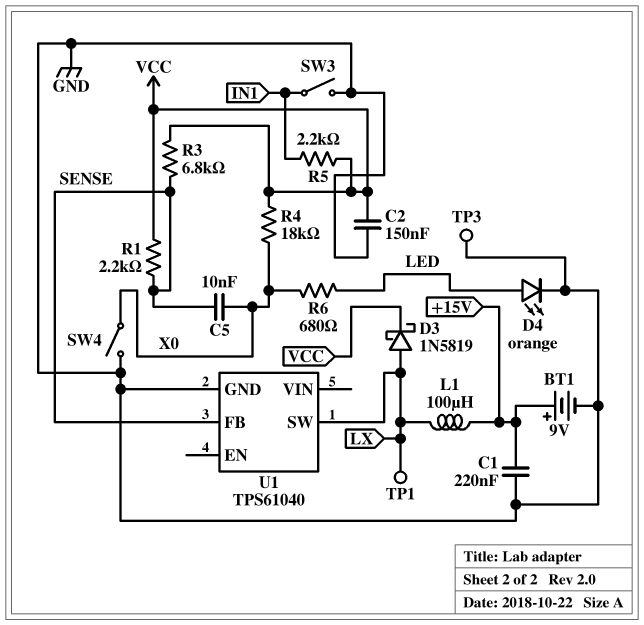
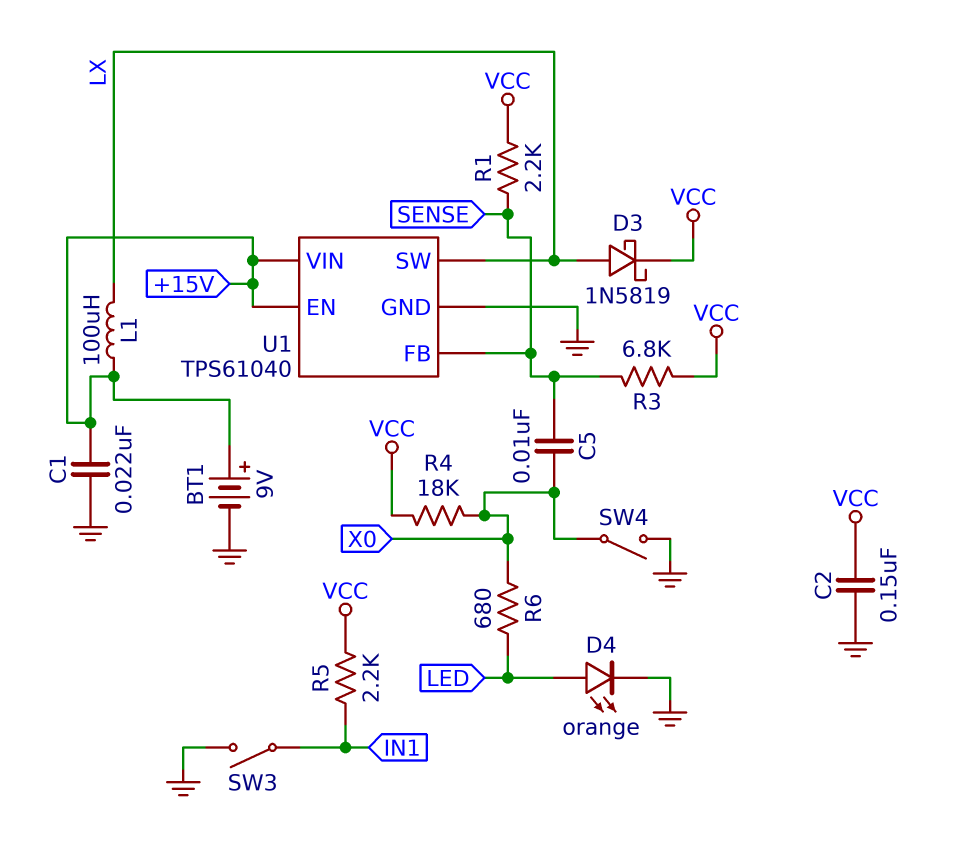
C1: 220nF (+15V, GND) -> 22nF (+15V, GND)
TP1: test point (LX) -> none
TP3: test point (GND) -> none
U1 pin EN: none -> +15V
U1 pin VIN: none -> +15V

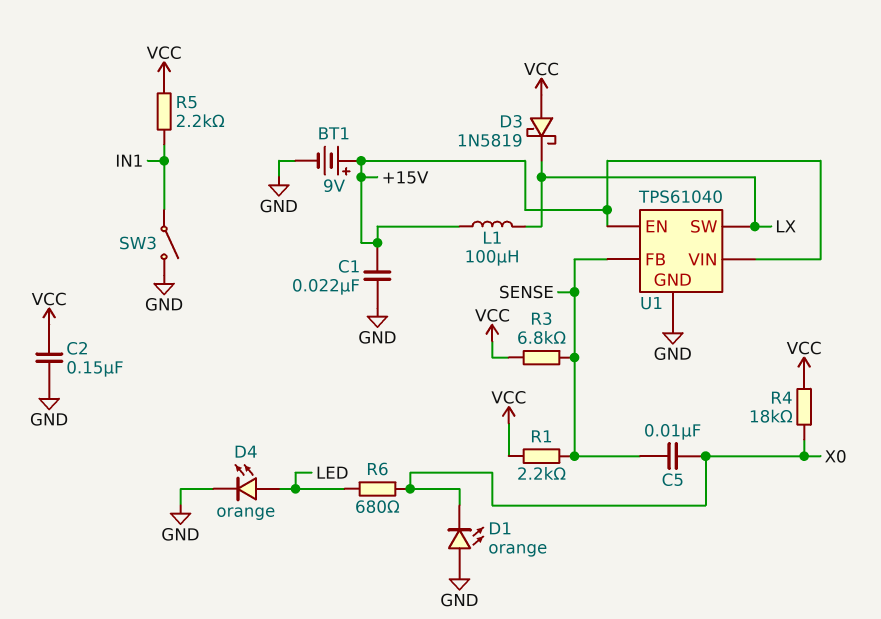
D1: none -> LED orange (A GND, K X0)
D3: schottky 1N5819 (A LX, K VCC) -> schottky 1N5819 (A VCC, K LX)
SW4: switch (GND, X0) -> none

